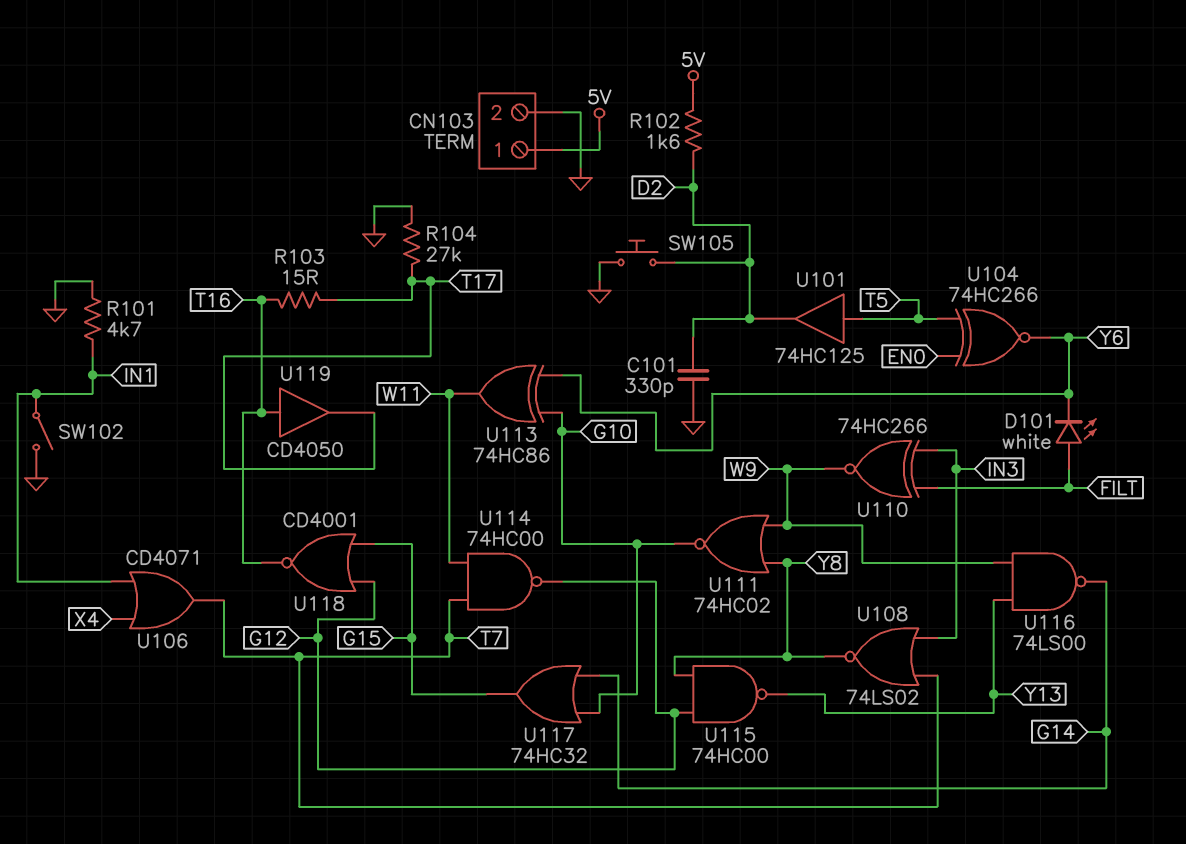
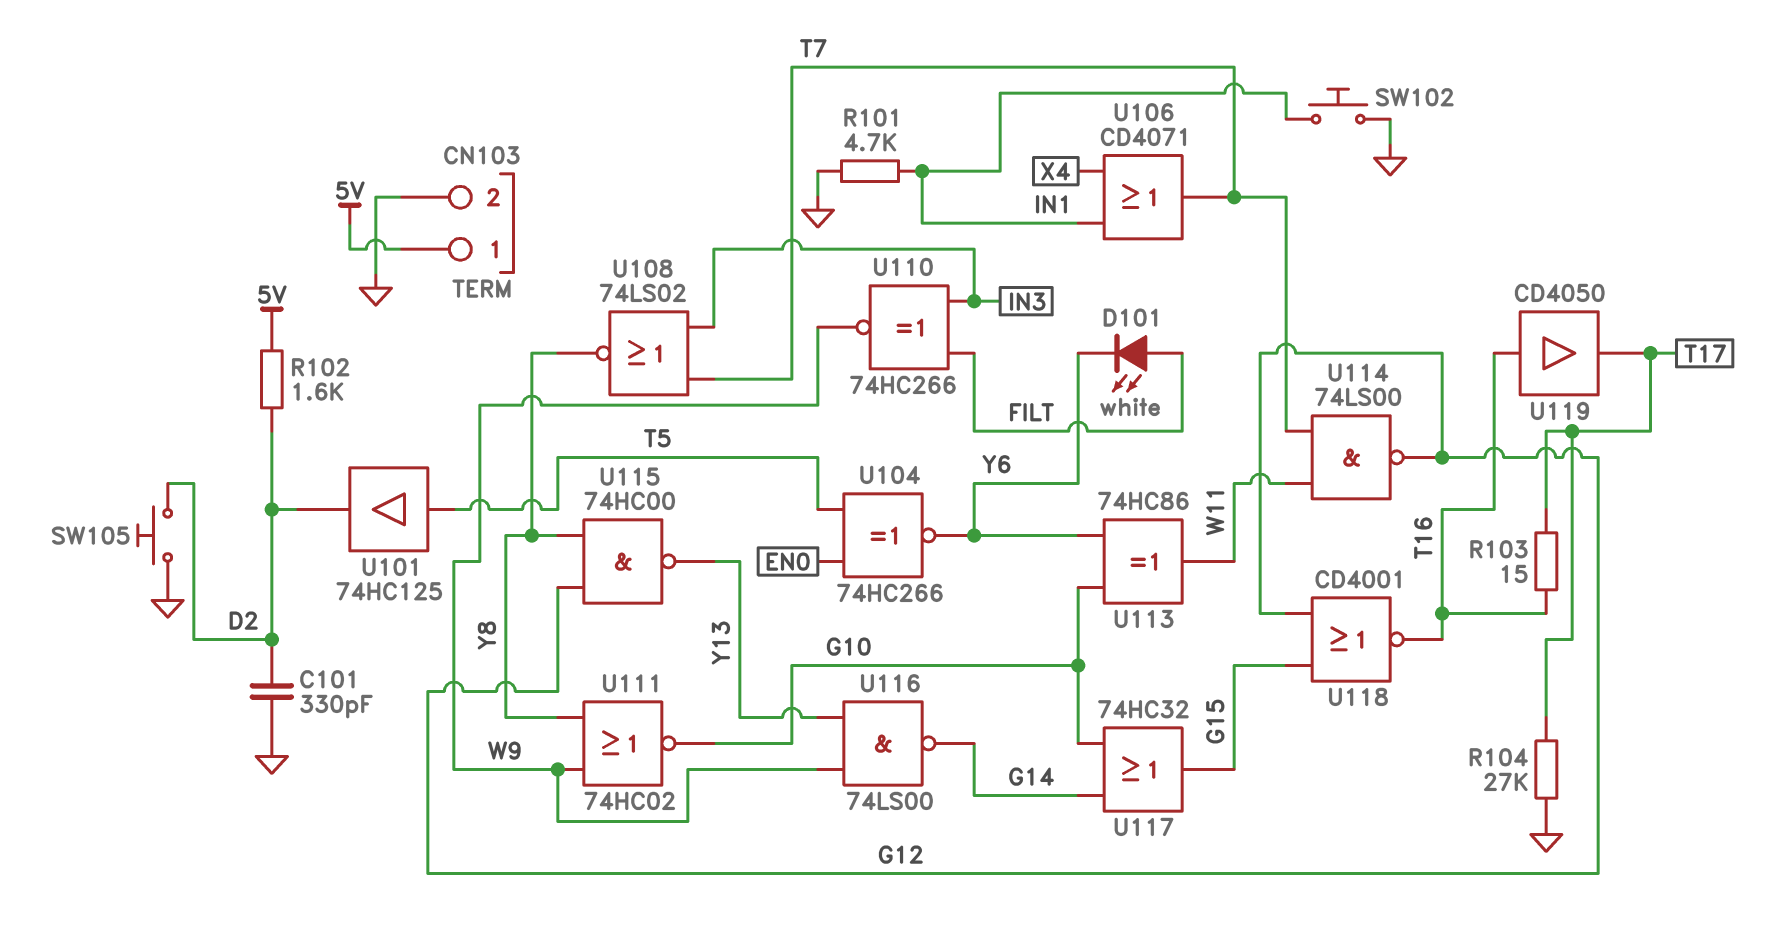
SW102: switch (GND, IN1) -> button (GND, IN1)
U114: NAND 74HC00 (in T7, in W11, out G12) -> NAND 74LS00 (in T7, in W11, out G12)

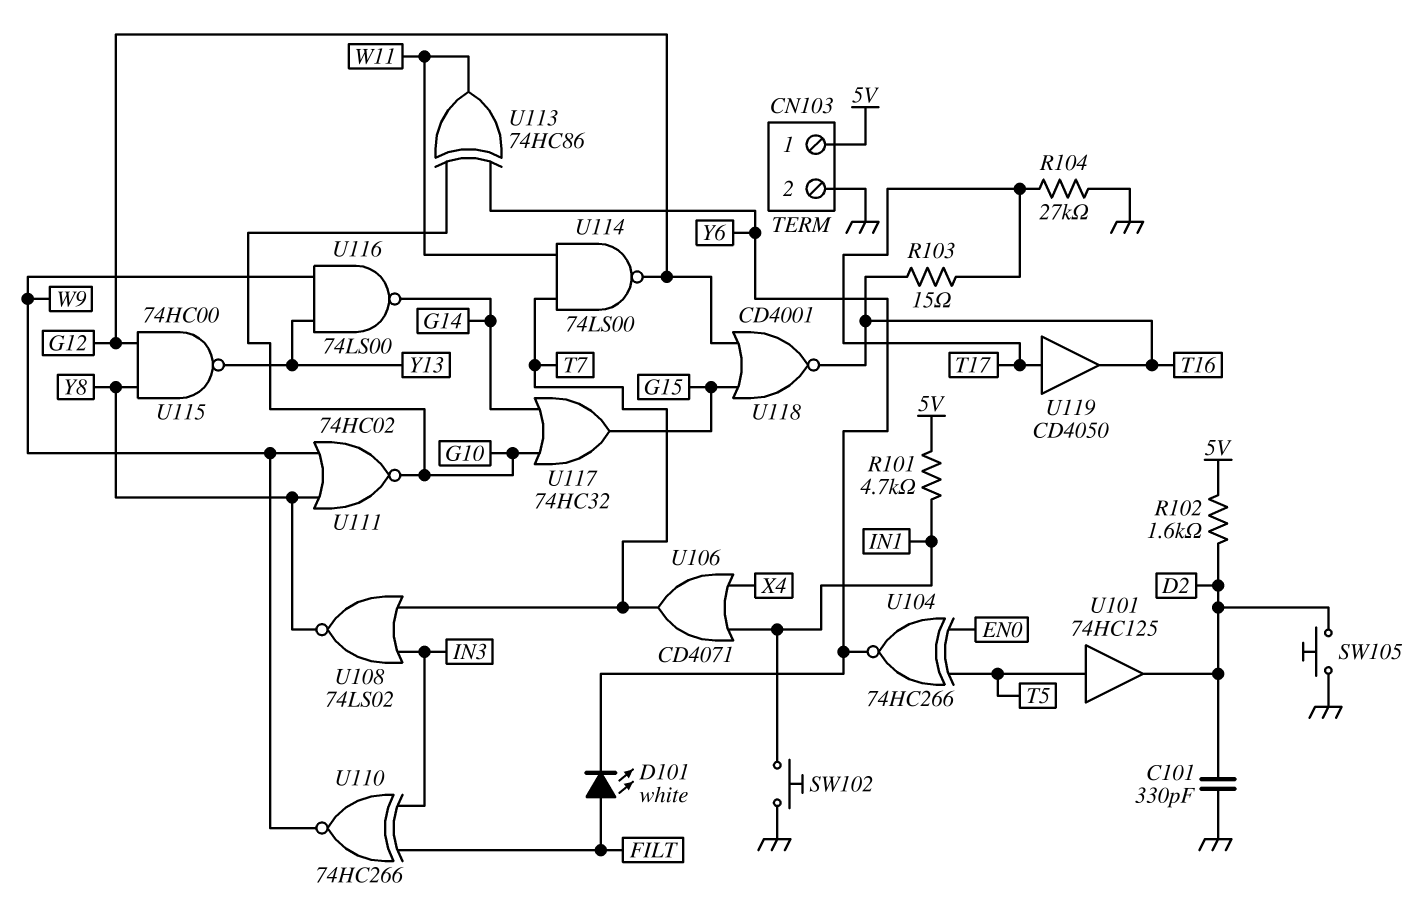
R101: 4.7k (GND, IN1) -> 4.7k (5V, IN1)
U119: buffer CD4050 (in T16, out T17) -> buffer CD4050 (in T17, out T16)

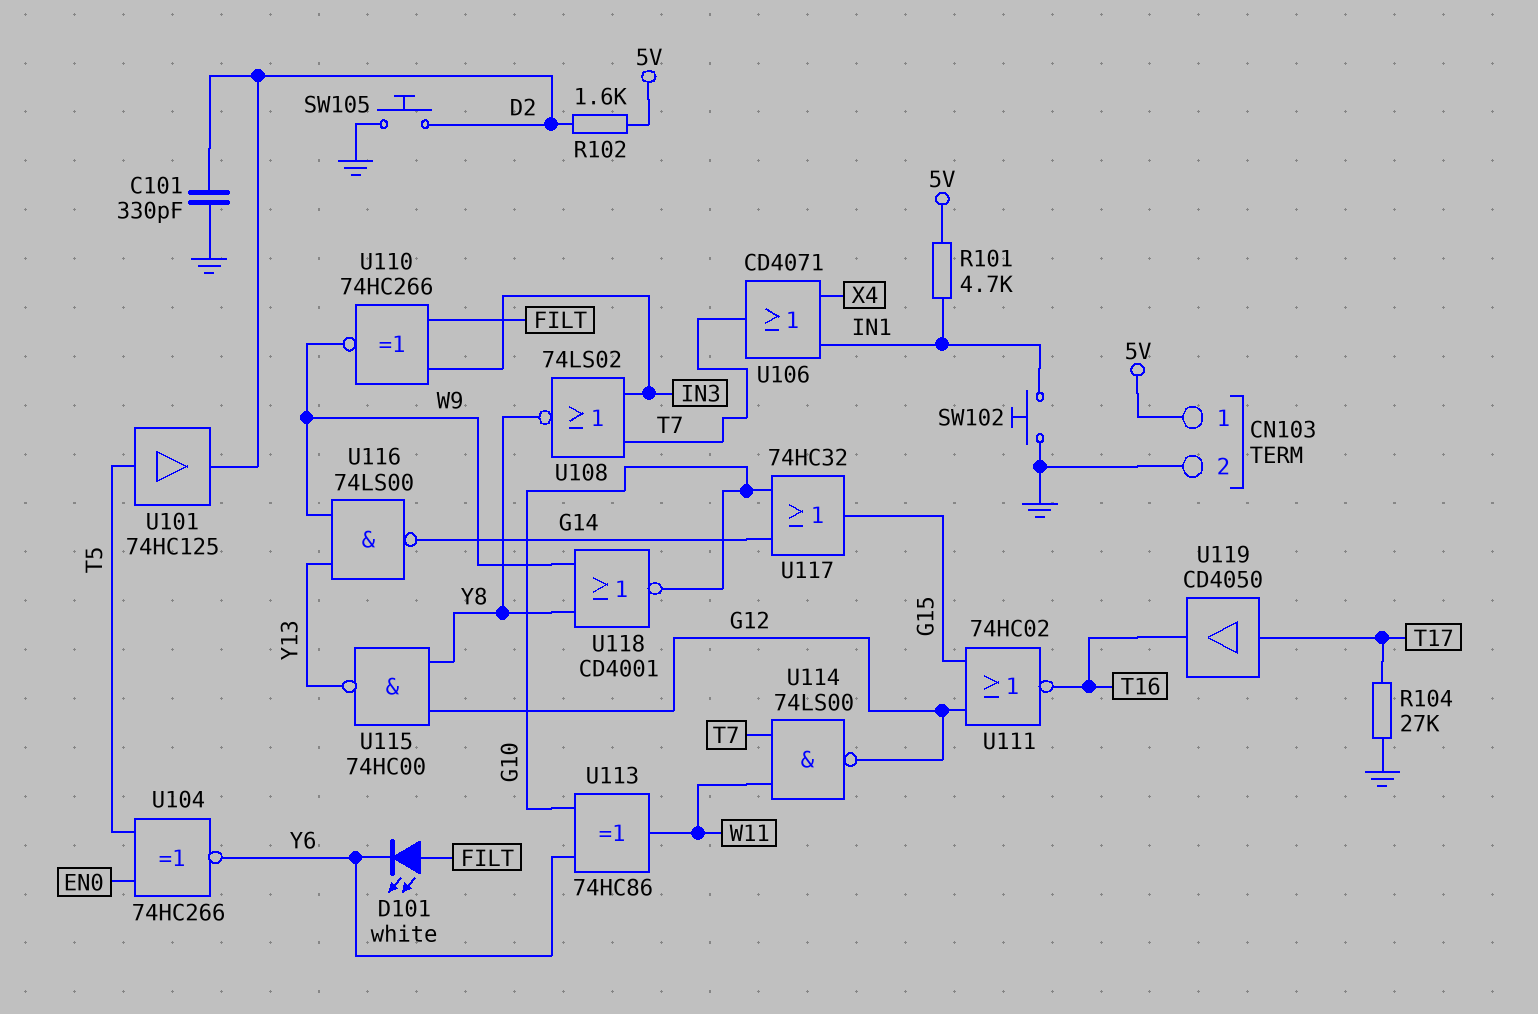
R103: 15 (T16, T17) -> none
U111: NOR 74HC02 (in W9, in Y8, out G10) -> NOR 74HC02 (in G12, in G15, out T16)
U118: NOR CD4001 (in G12, in G15, out T16) -> NOR CD4001 (in W9, in Y8, out G10)

